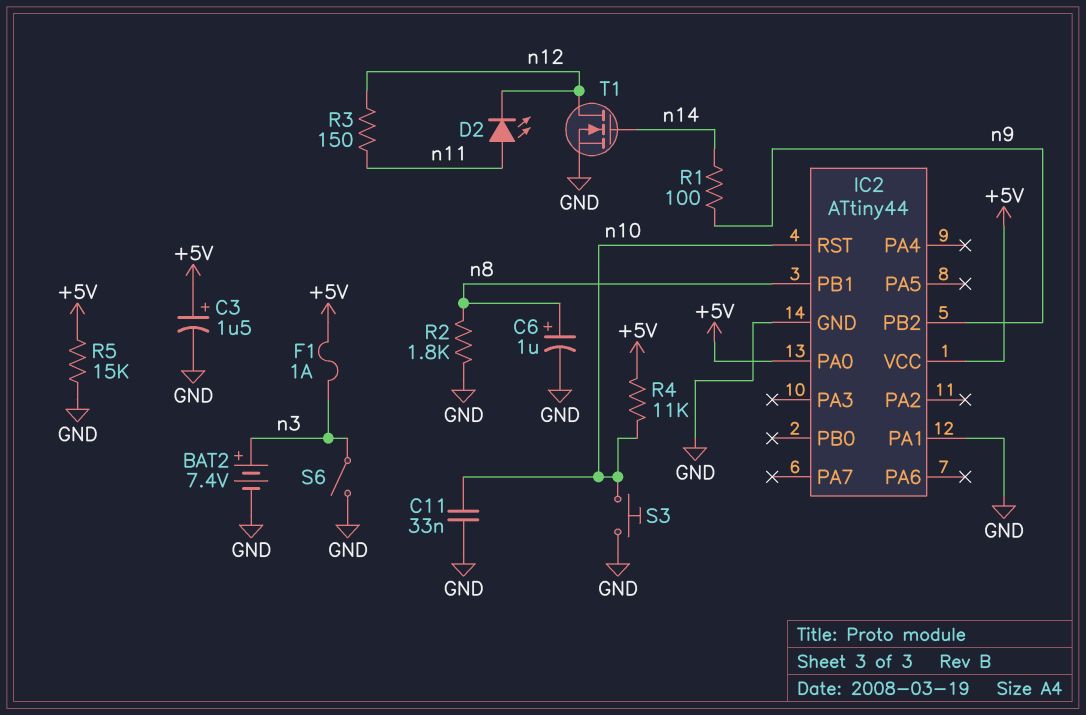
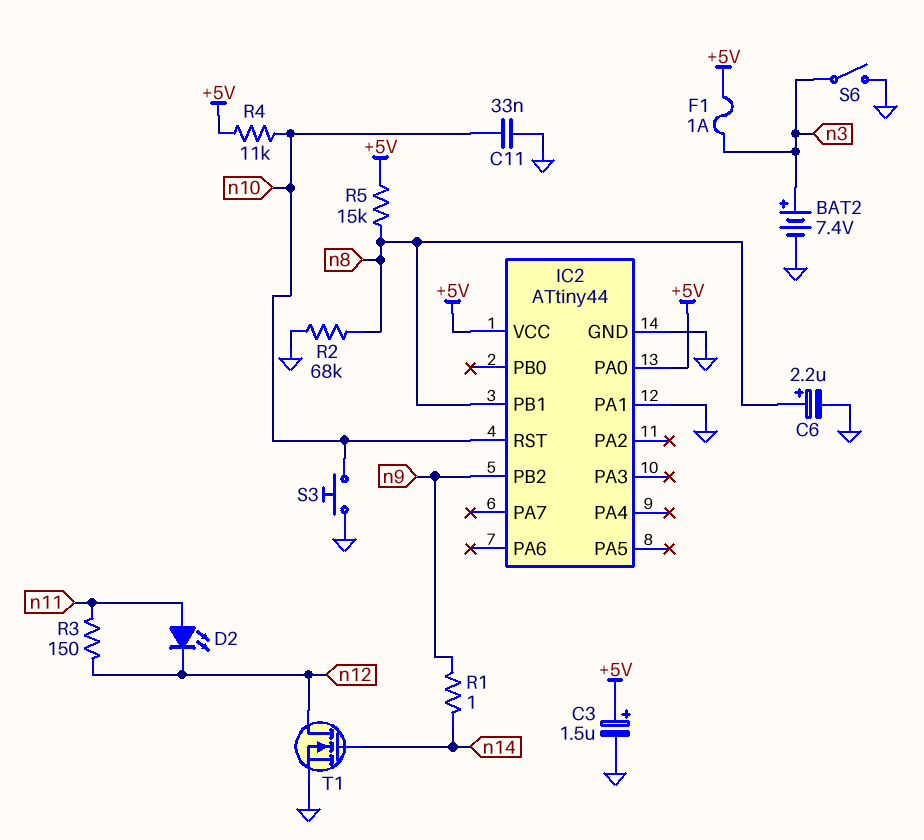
C6: 1uF (plus n8, minus GND) -> 2.2uF (plus n8, minus GND)
R1: 100 (n9, n14) -> 1 (n9, n14)
R2: 1.8k (GND, n8) -> 68k (GND, n8)
R5: 15k (+5V, GND) -> 15k (+5V, n8)

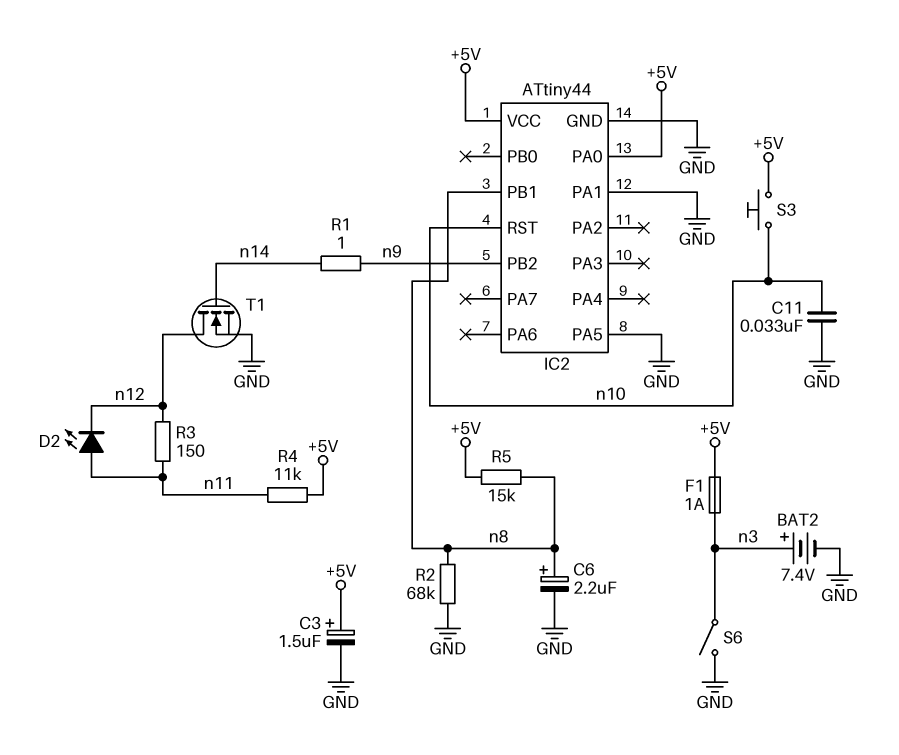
IC2 pin PA5: none -> GND
R4: 11k (+5V, n10) -> 11k (+5V, n11)
S3: button (GND, n10) -> button (+5V, n10)

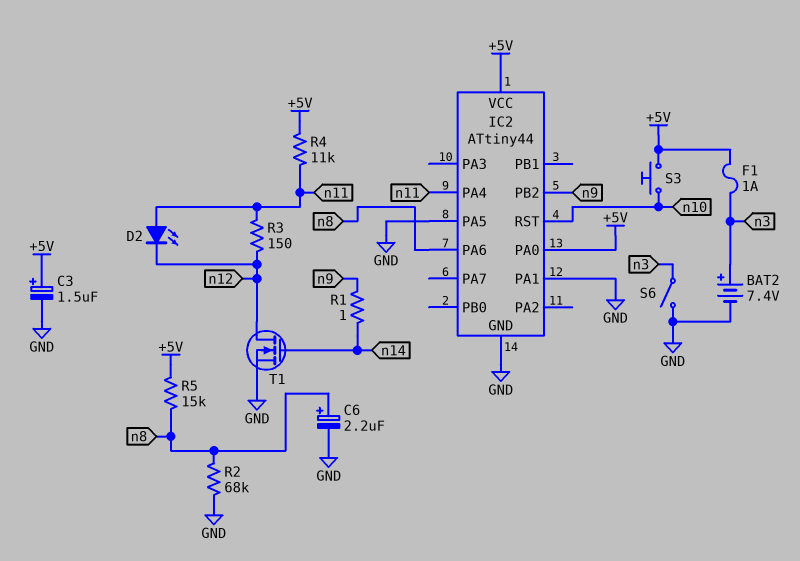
C11: 33nF (GND, n10) -> none
IC2 pin PA4: none -> n11
IC2 pin PA6: none -> n8
IC2 pin PB1: n8 -> none

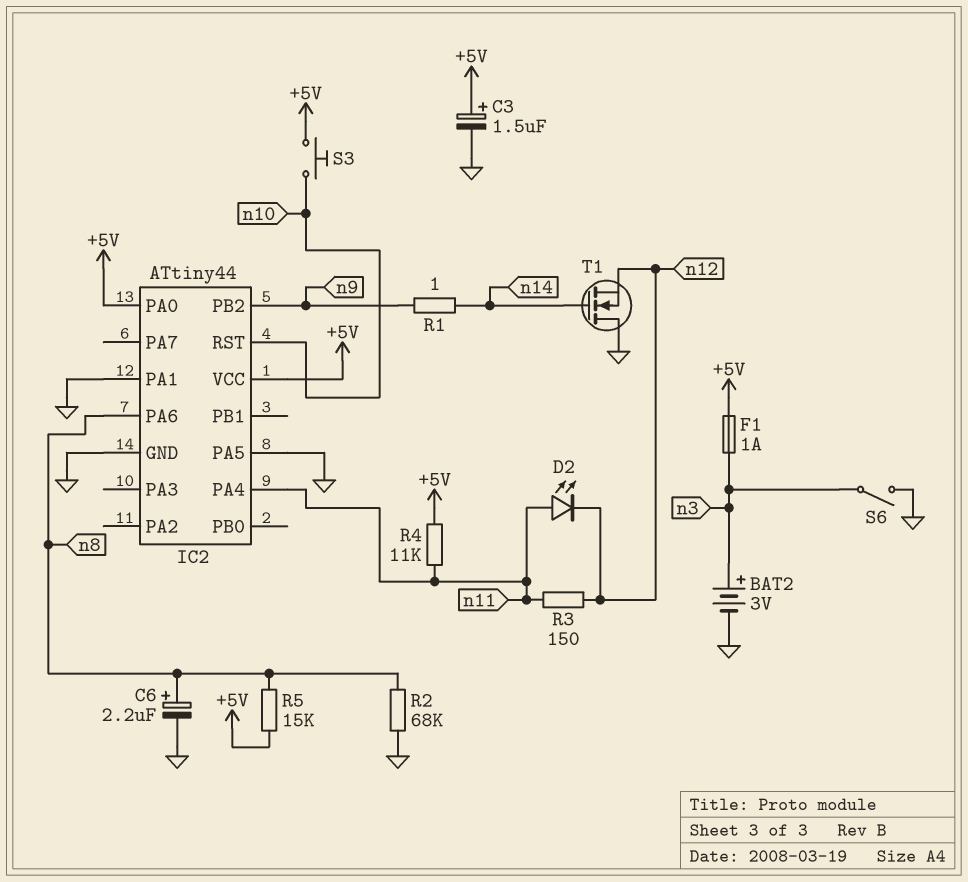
BAT2: 7.4V (plus n3, minus GND) -> 3V (plus n3, minus GND)
T1: NMOS (G n14, D n12, S GND) -> NMOS (G n14, D GND, S n12)

